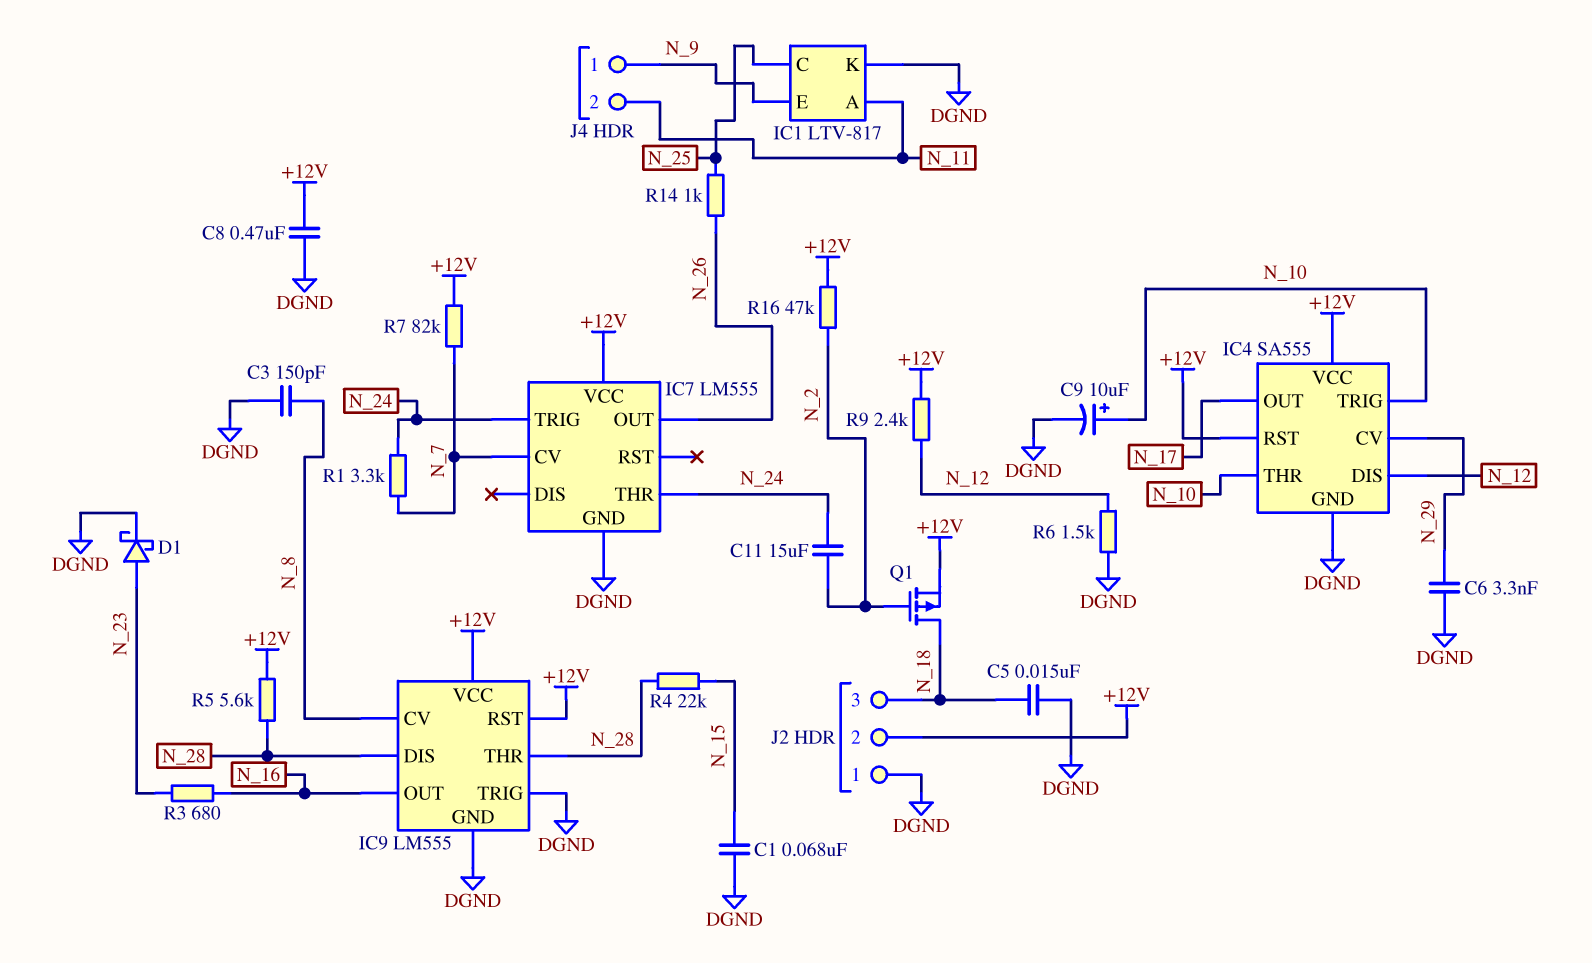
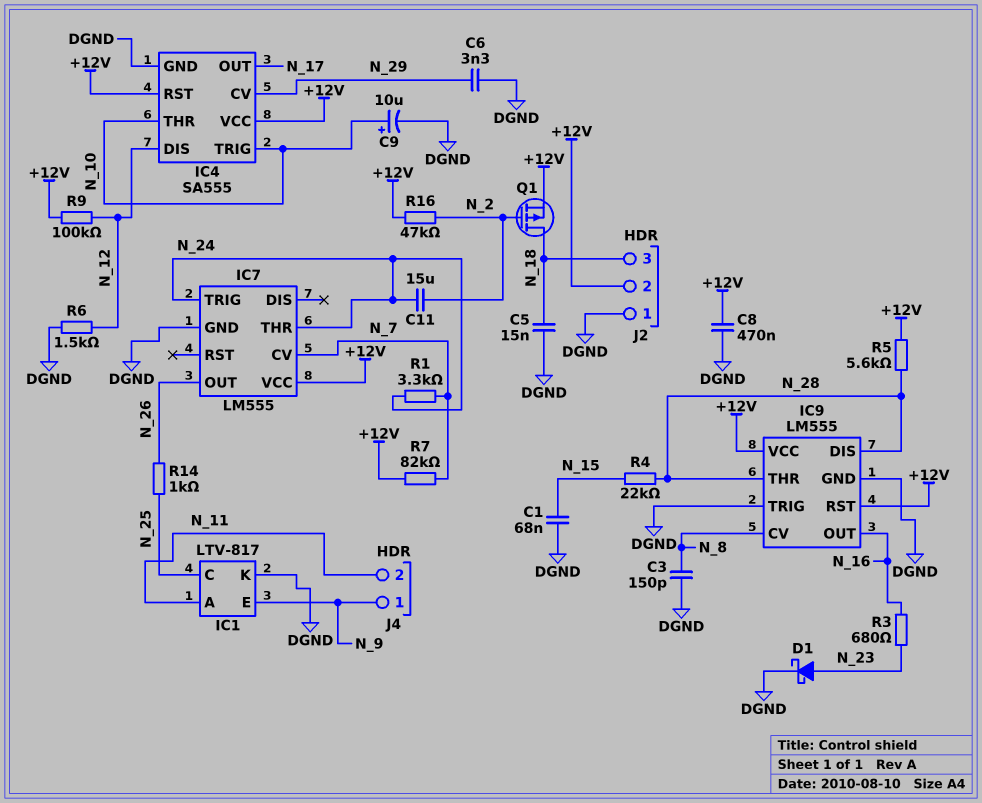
R9: 2.4k (+12V, N_12) -> 100k (+12V, N_12)

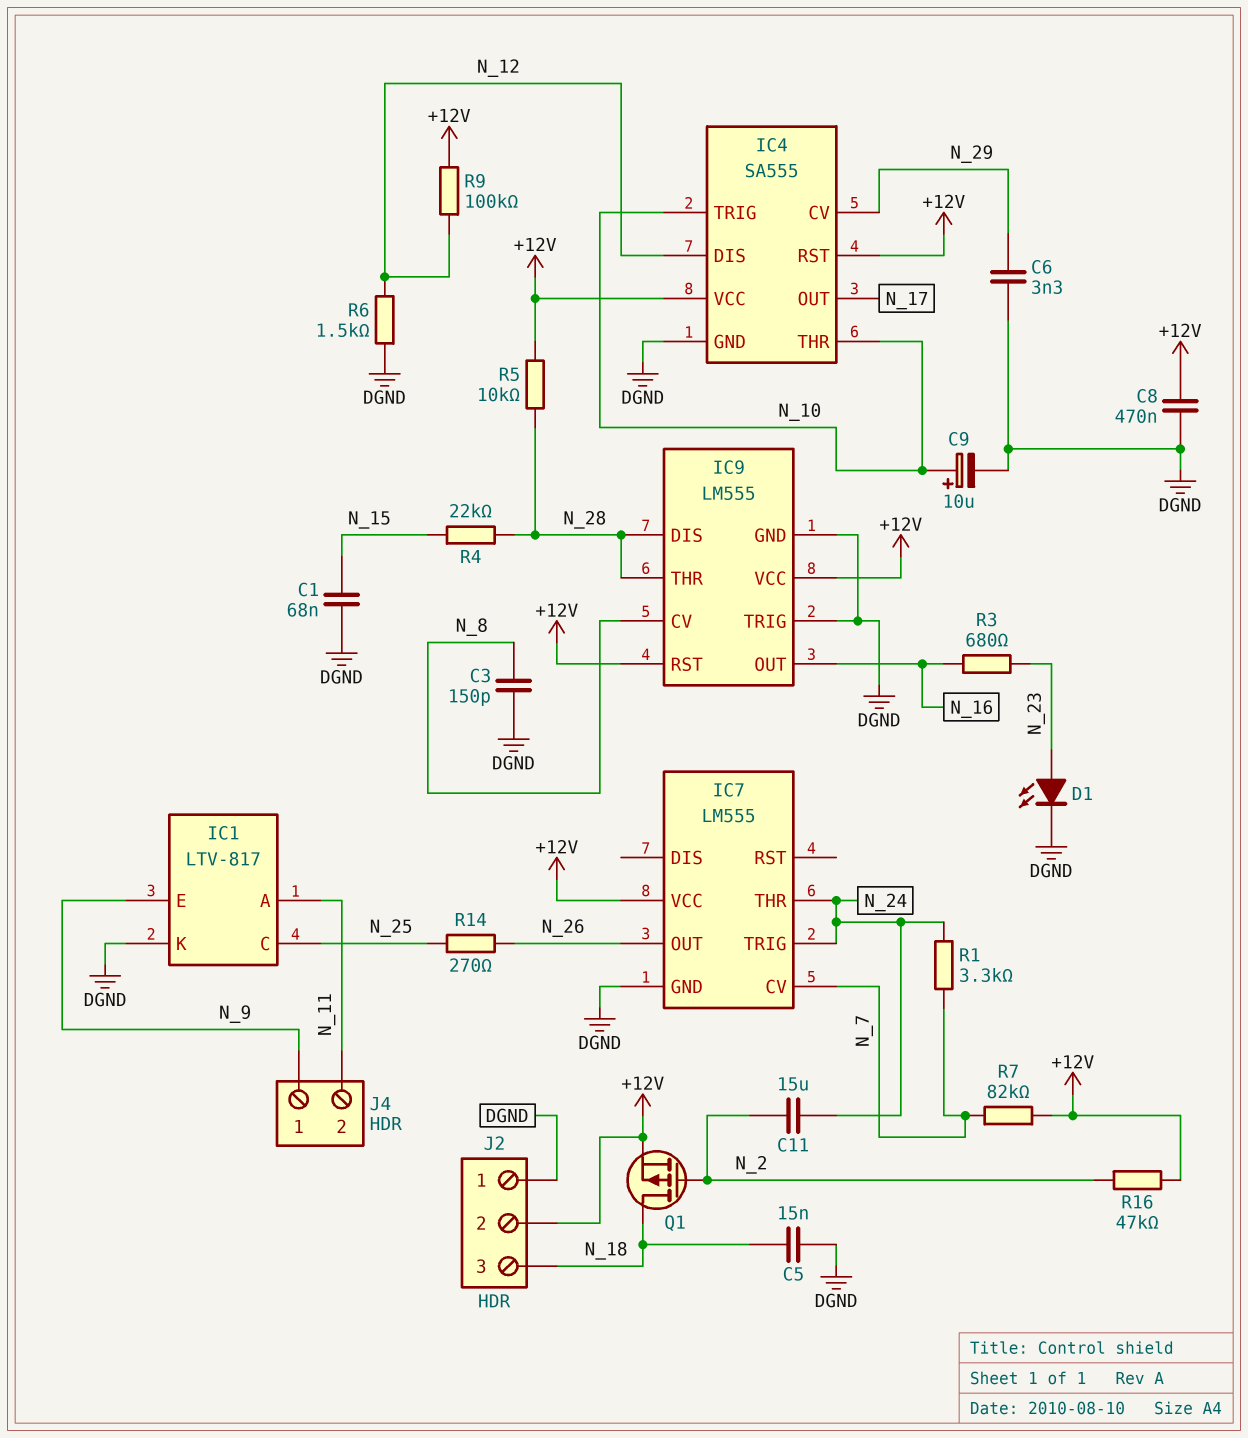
D1: schottky (A N_23, K DGND) -> LED (A N_23, K DGND)
R5: 5.6k (+12V, N_28) -> 10k (+12V, N_28)
R14: 1k (N_25, N_26) -> 270 (N_25, N_26)

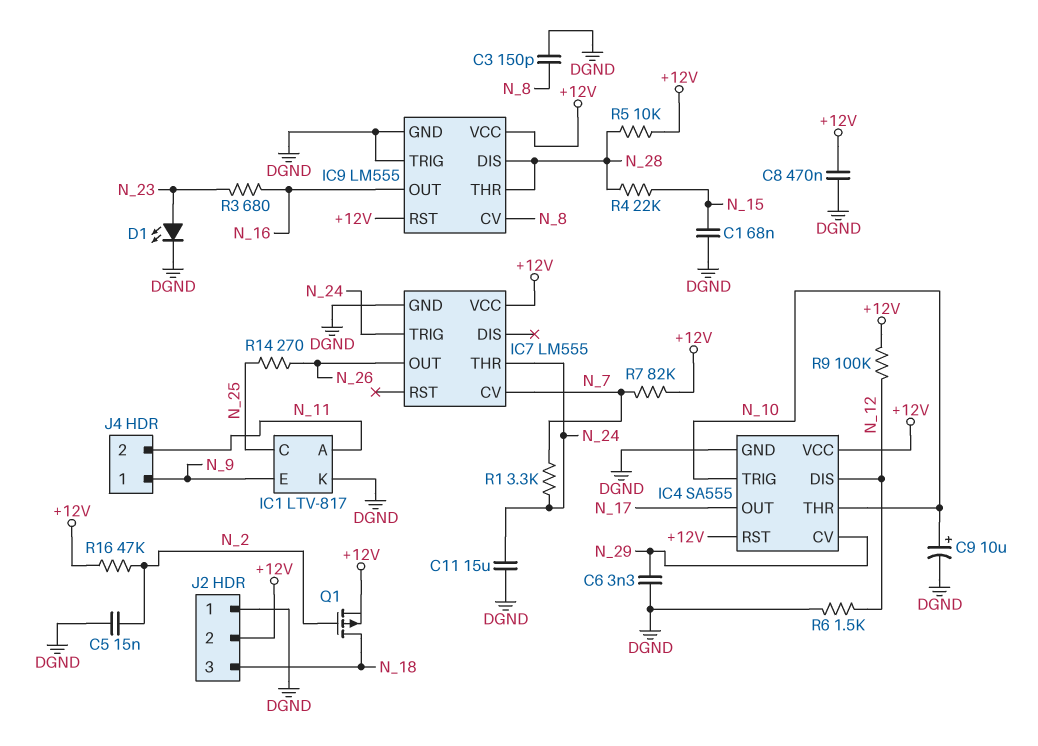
C5: 15nF (DGND, N_18) -> 15nF (DGND, N_2)
C11: 15uF (N_2, N_24) -> 15uF (DGND, N_24)

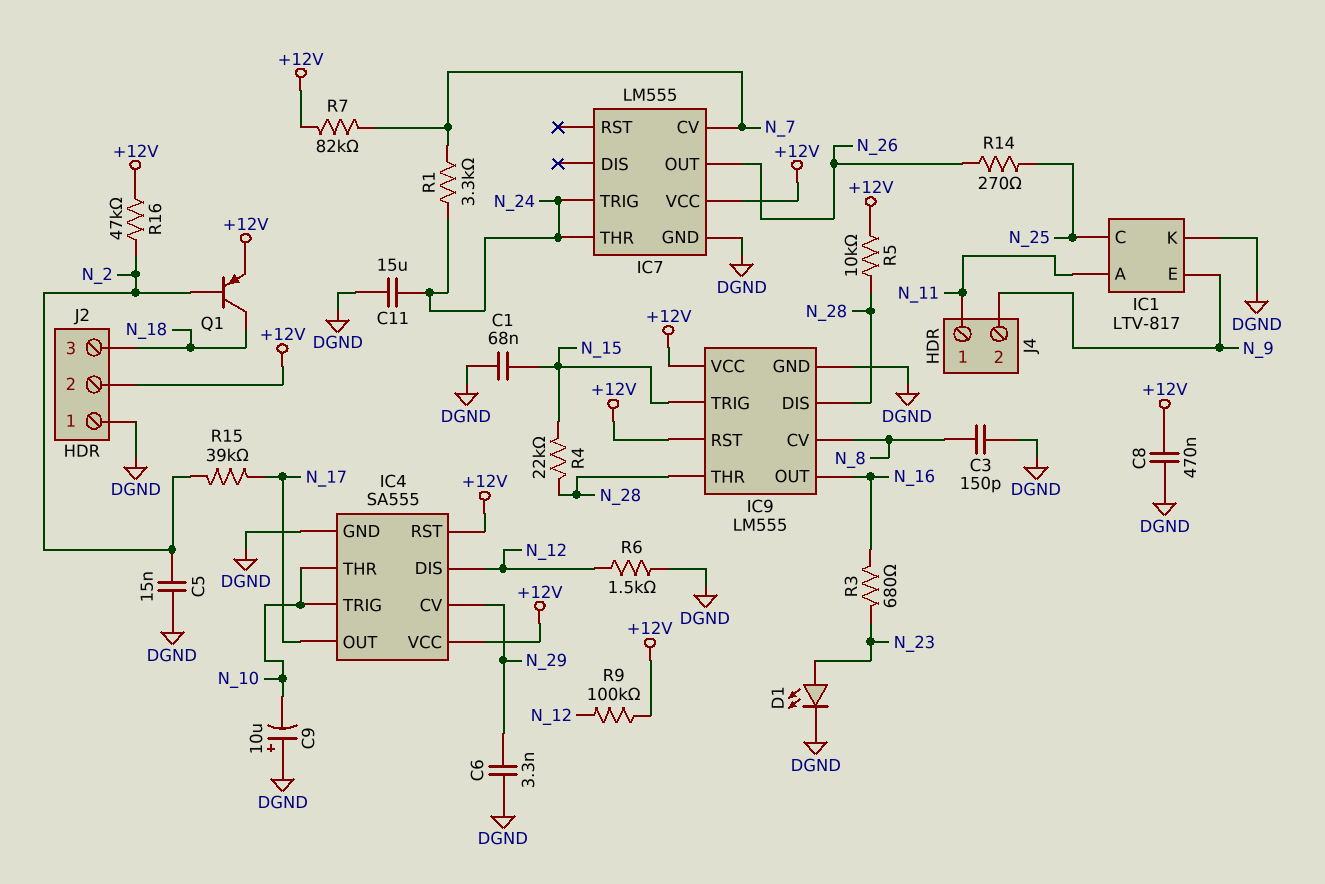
C9: 10uF (plus N_10, minus DGND) -> 10uF (plus DGND, minus N_10)
IC9 pin TRIG: DGND -> N_15
J4 pin 1: N_9 -> N_11
J4 pin 2: N_11 -> N_9
Q1: PMOS (G N_2, D N_18, S +12V) -> PNP (B N_2, C N_18, E +12V)
R15: none -> 39k (N_2, N_17)

